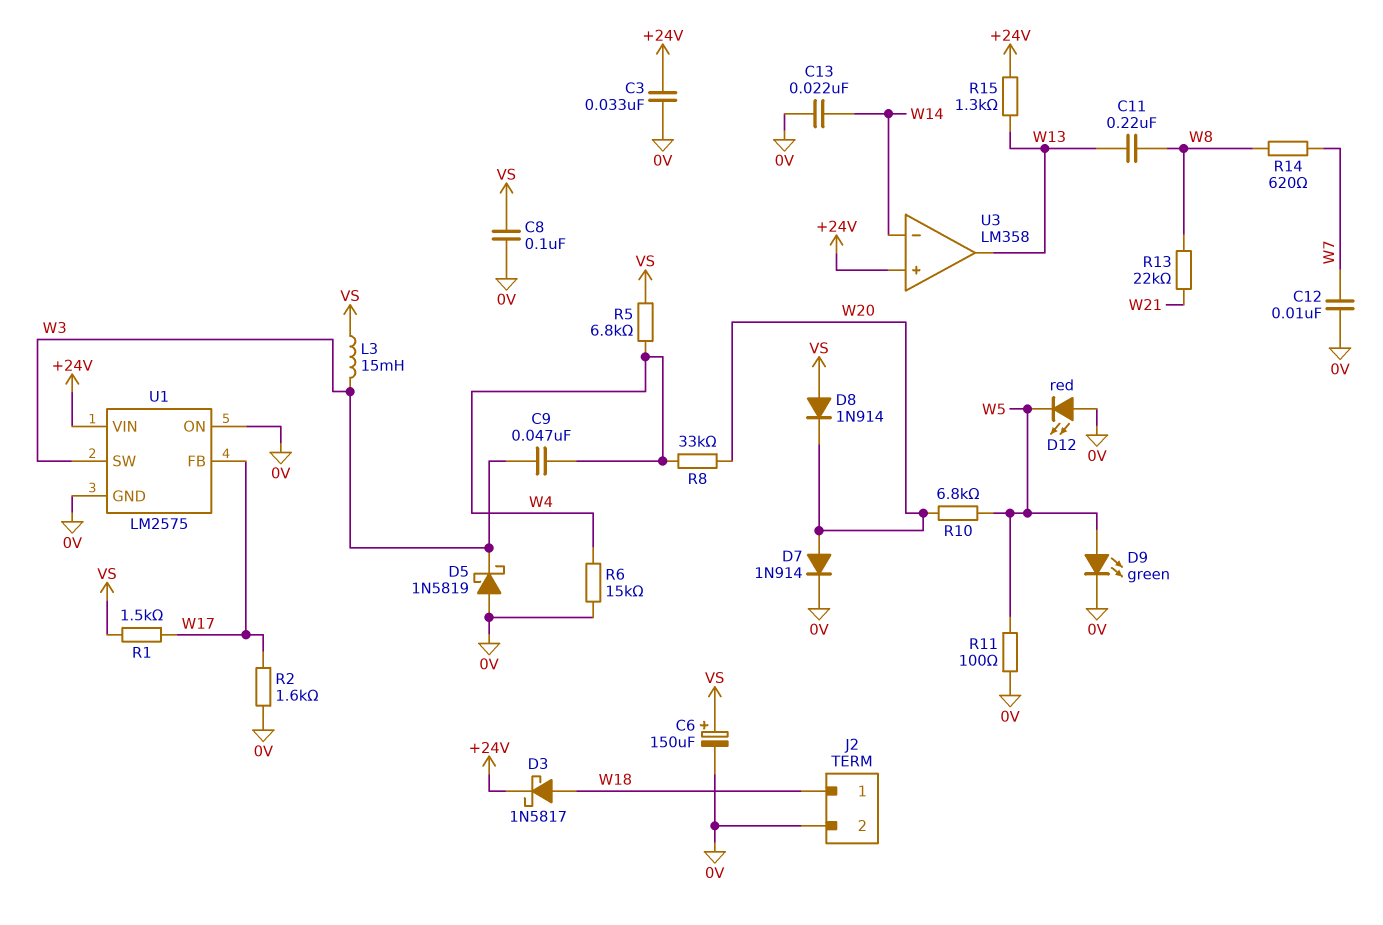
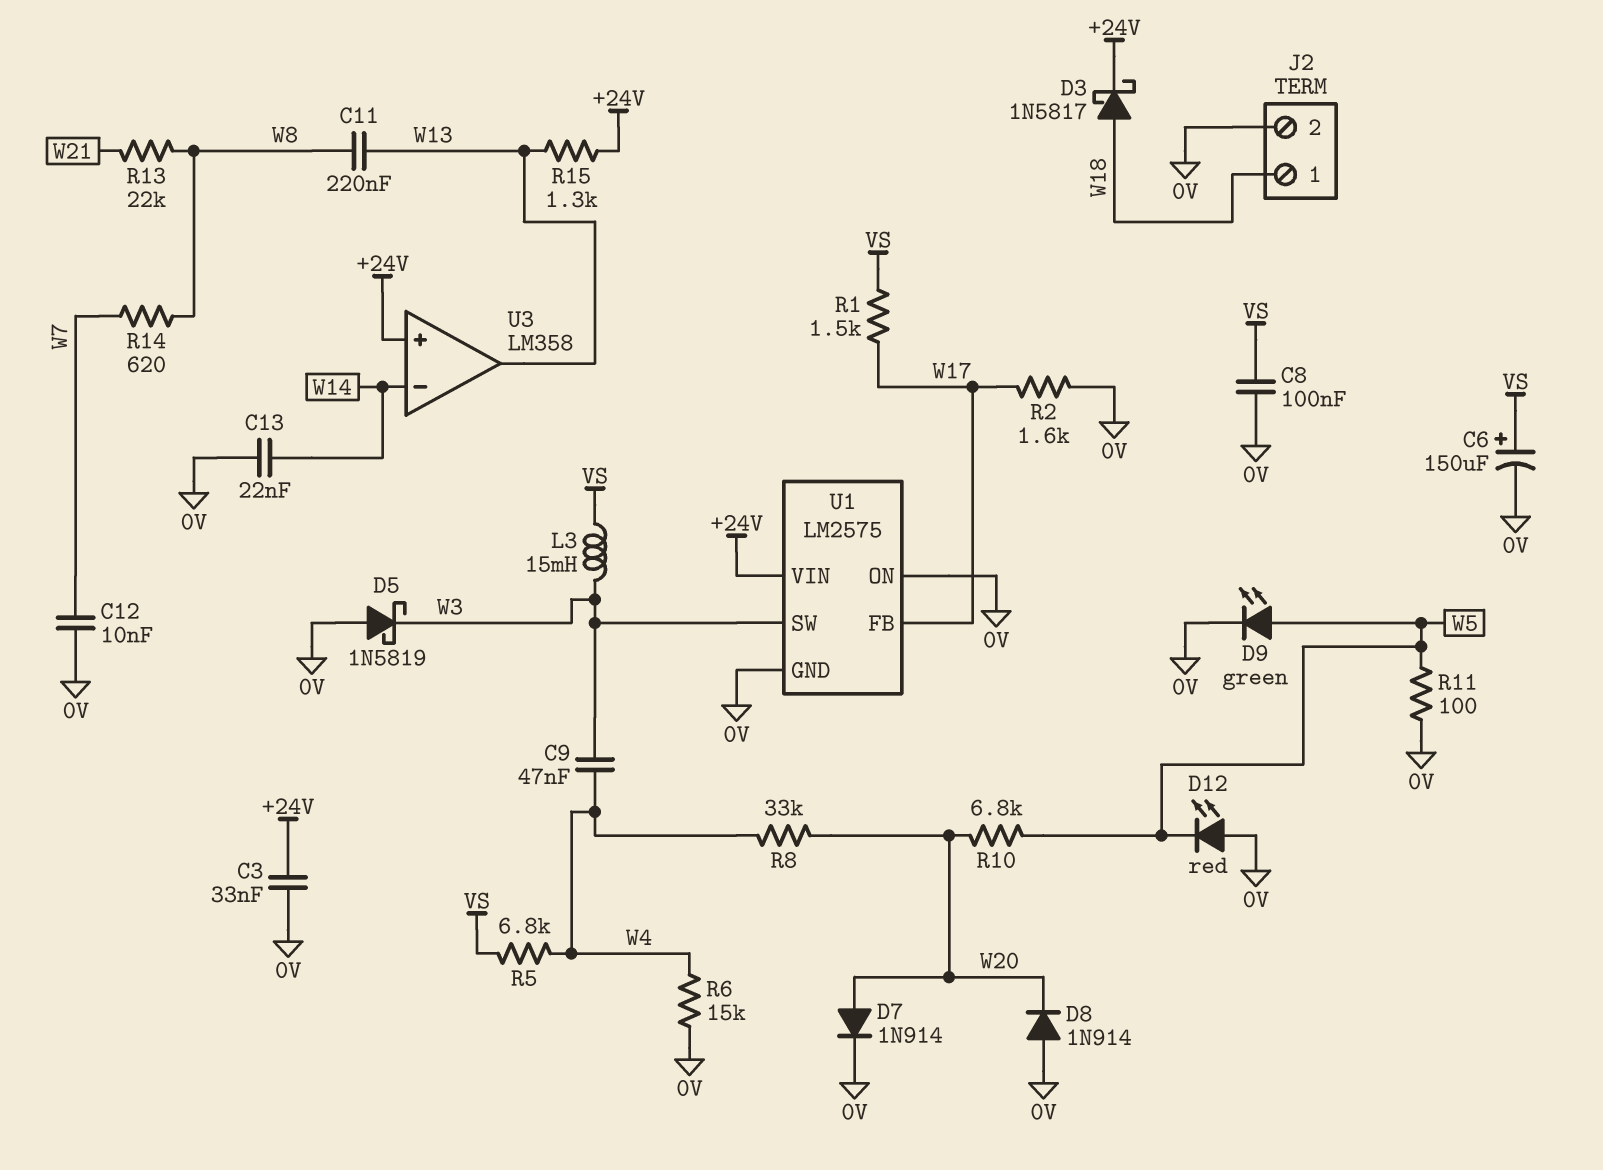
D8: diode 1N914 (A VS, K W20) -> diode 1N914 (A 0V, K W20)

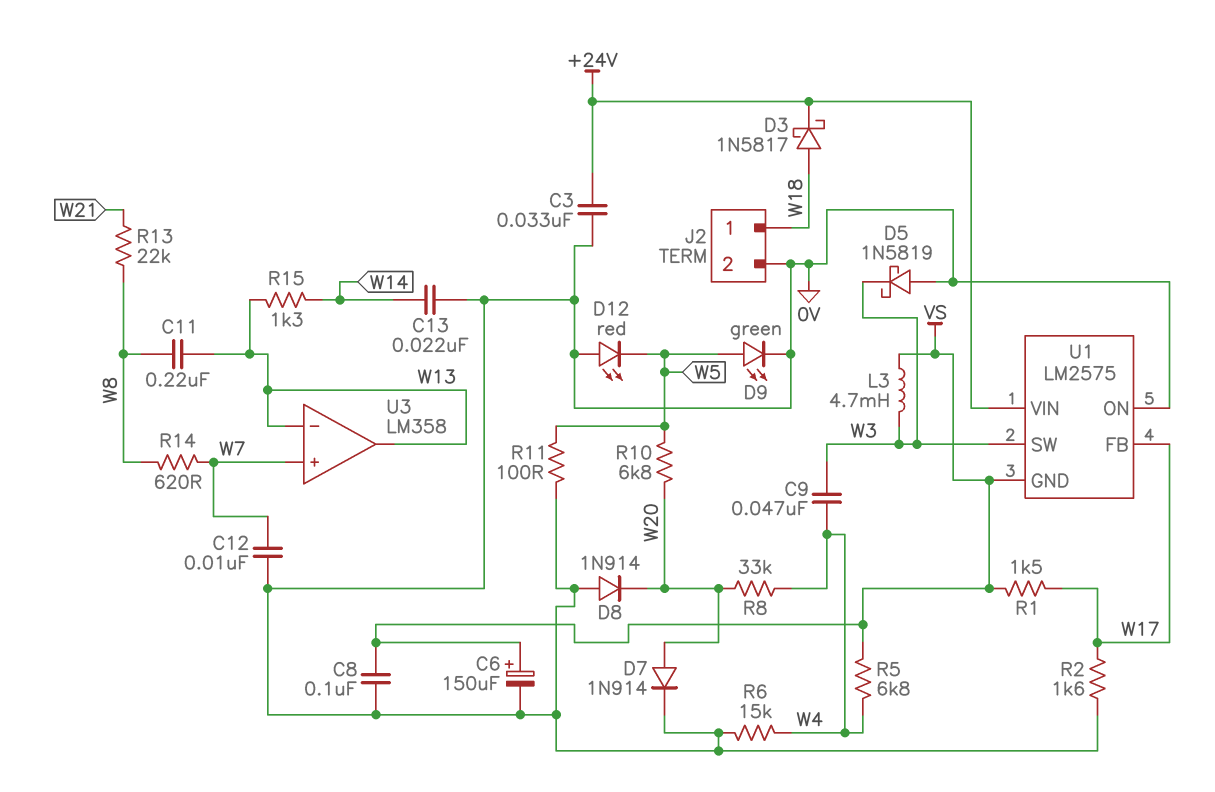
L3: 15mH (VS, W3) -> 4.7mH (VS, W3)
R15: 1.3k (+24V, W13) -> 1.3k (W13, W14)
U1 pin GND: 0V -> VS
U3 pin in+: +24V -> W7
U3 pin in-: W14 -> W13

